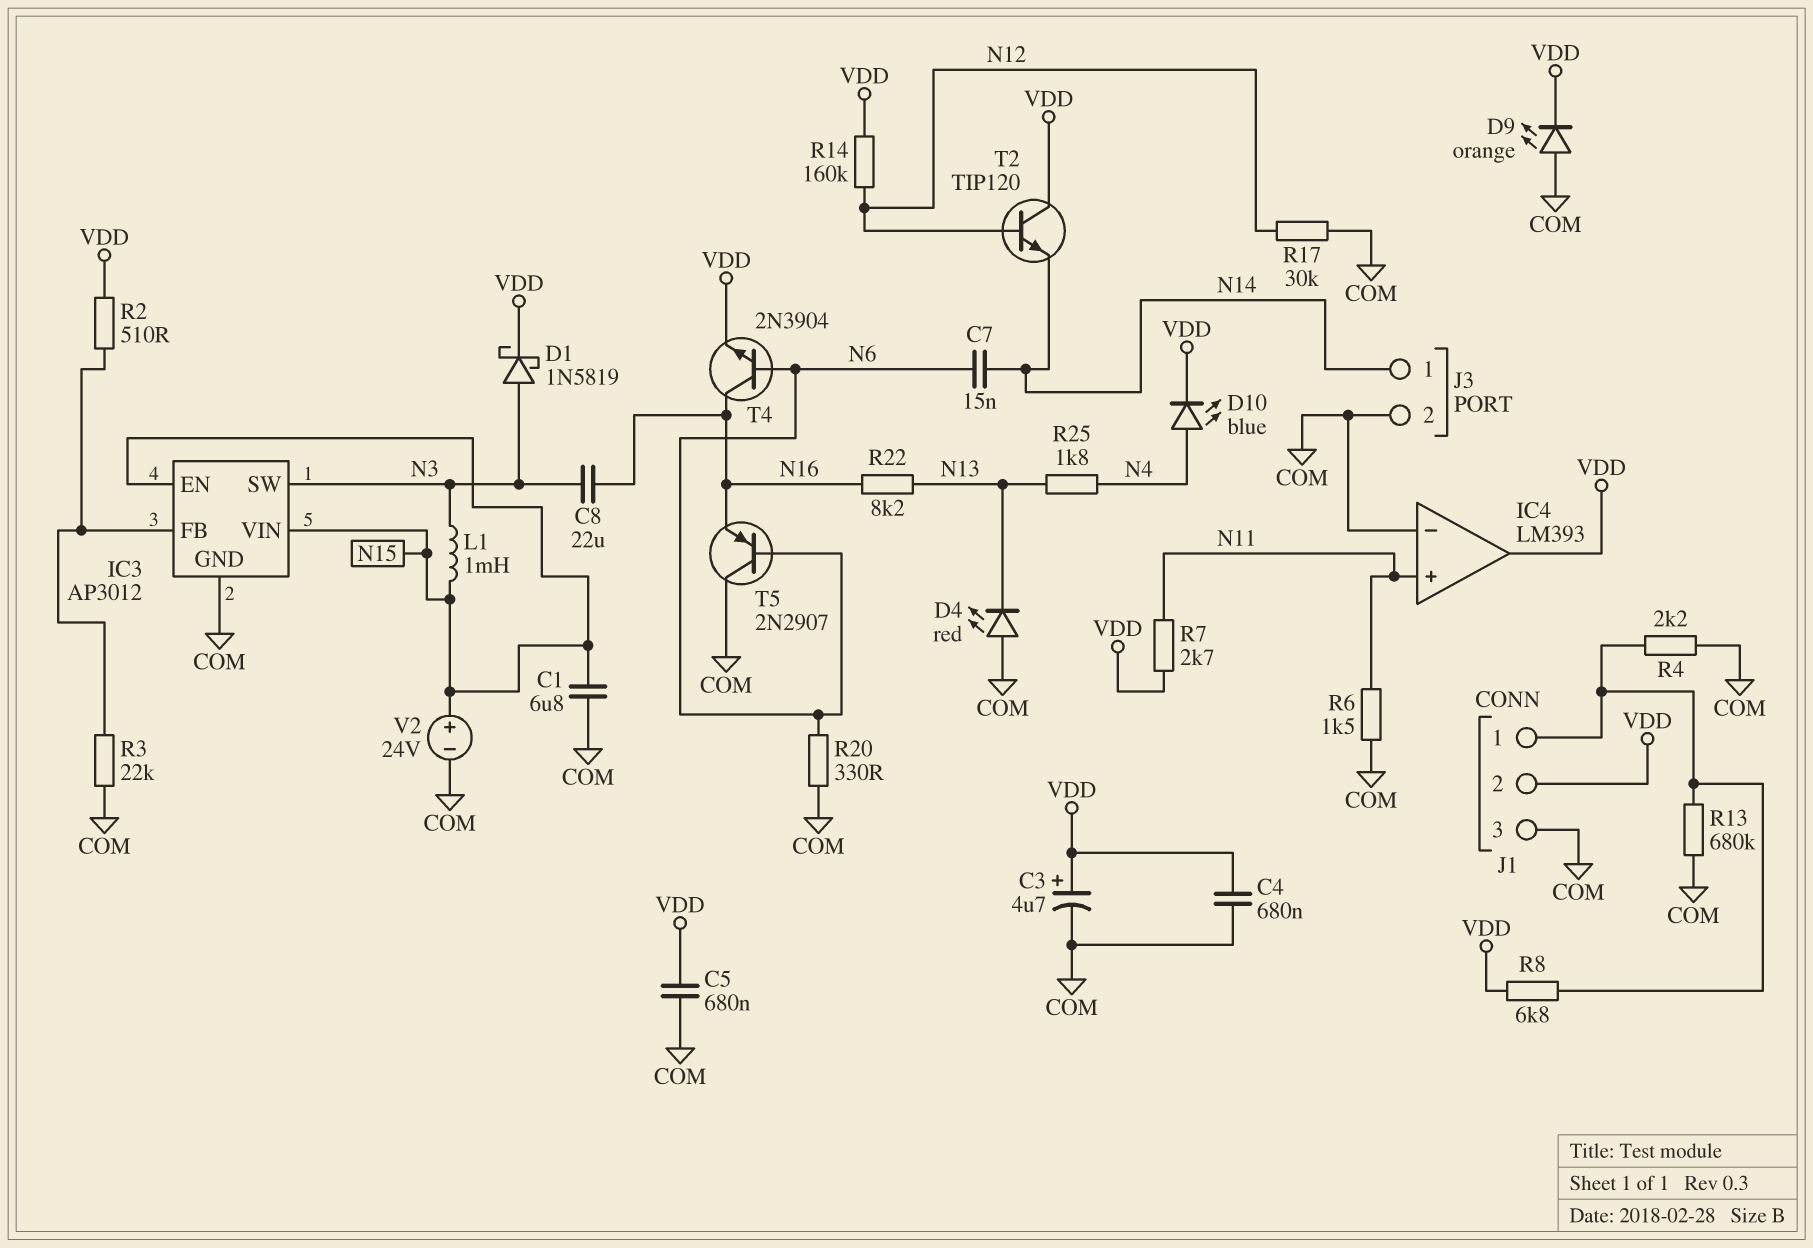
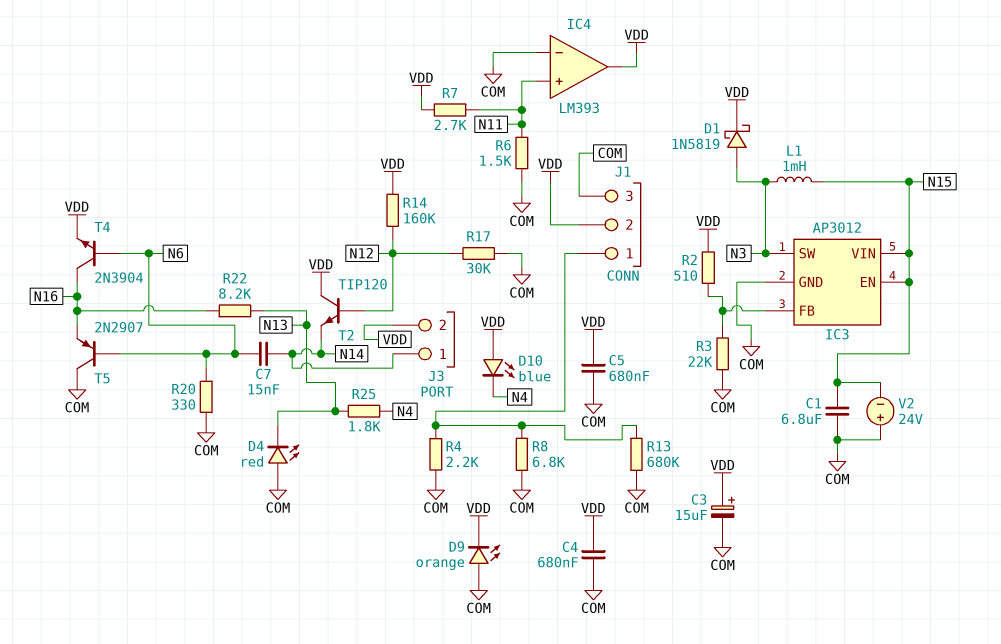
C3: 4.7uF (plus VDD, minus COM) -> 15uF (plus VDD, minus COM)
C8: 22uF (N3, N16) -> none
D10: LED blue (A N4, K VDD) -> LED blue (A VDD, K N4)
J3 pin 2: COM -> VDD
R8: 6.8k (J1/1, VDD) -> 6.8k (COM, J1/1)
V2: 24V (plus N15, minus COM) -> 24V (plus COM, minus N15)

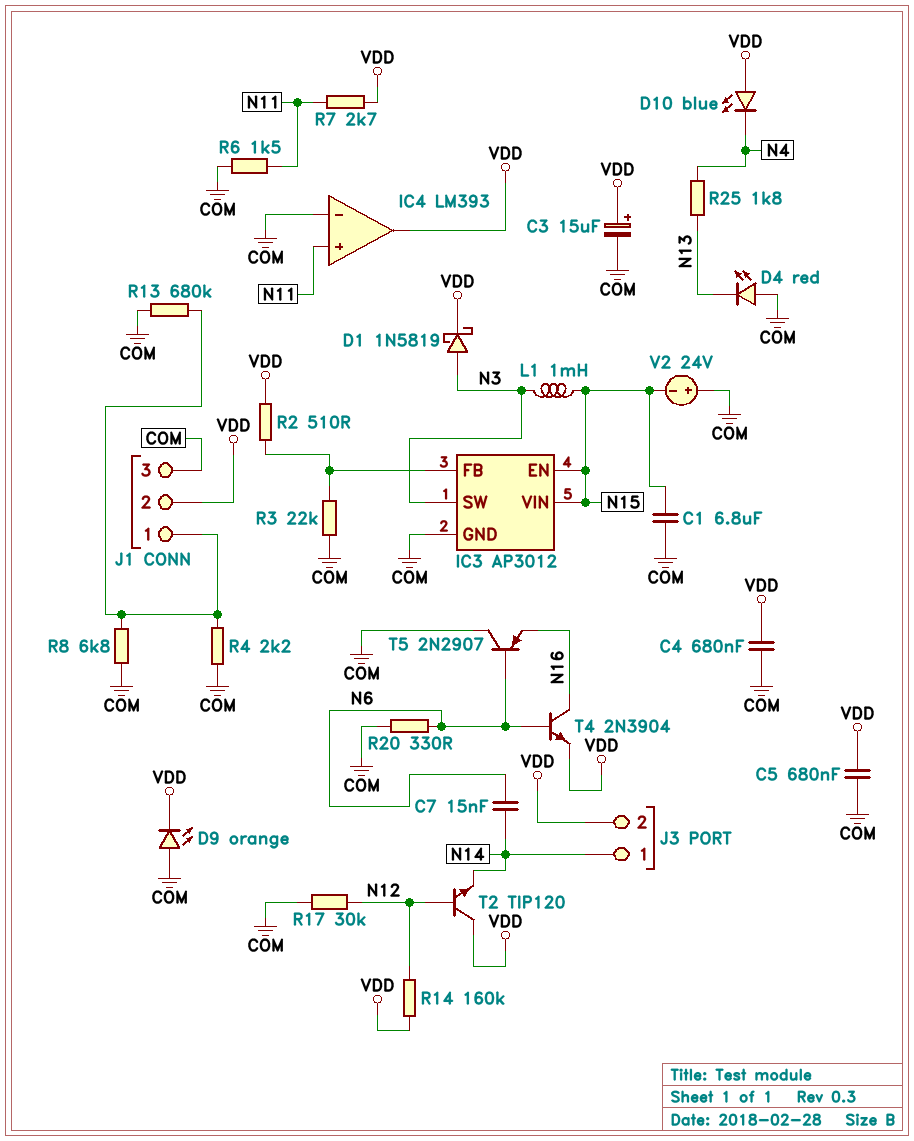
R22: 8.2k (N13, N16) -> none

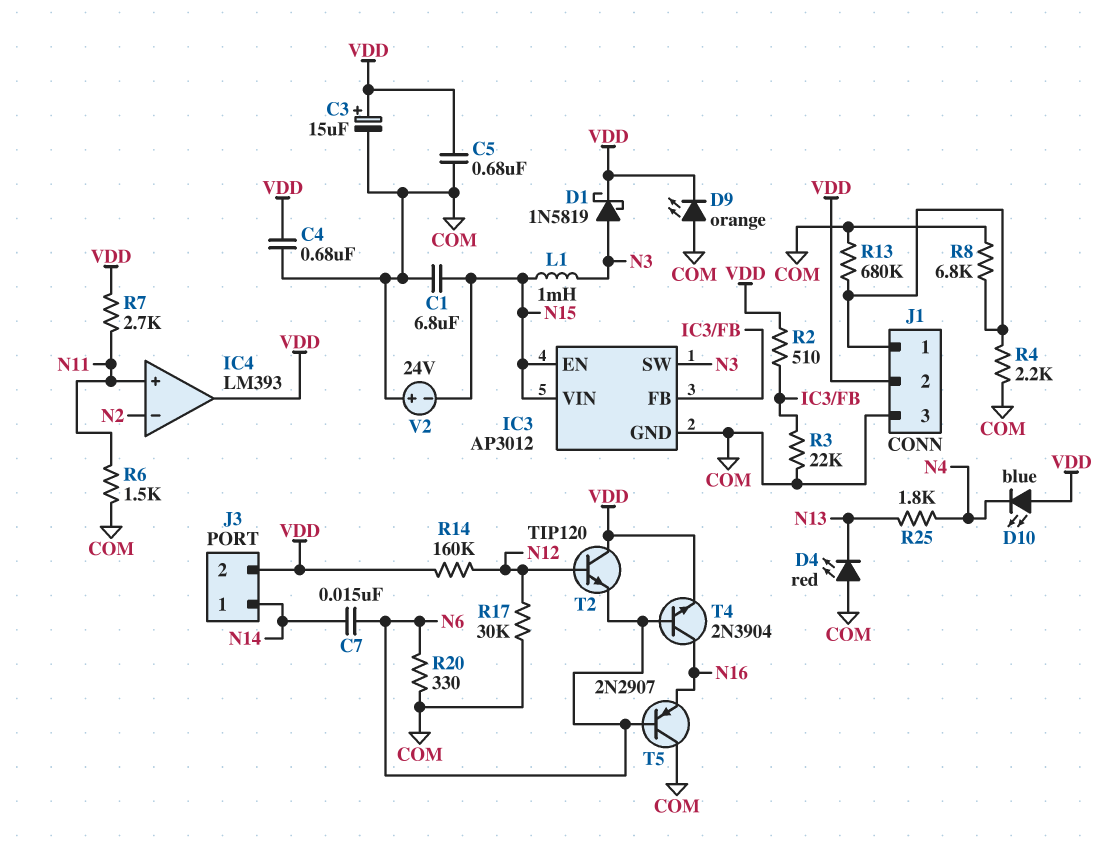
IC4 pin in-: COM -> N2
T2: NPN TIP120 (B N12, C VDD, E N14) -> NPN TIP120 (B N12, C VDD, E N6)

